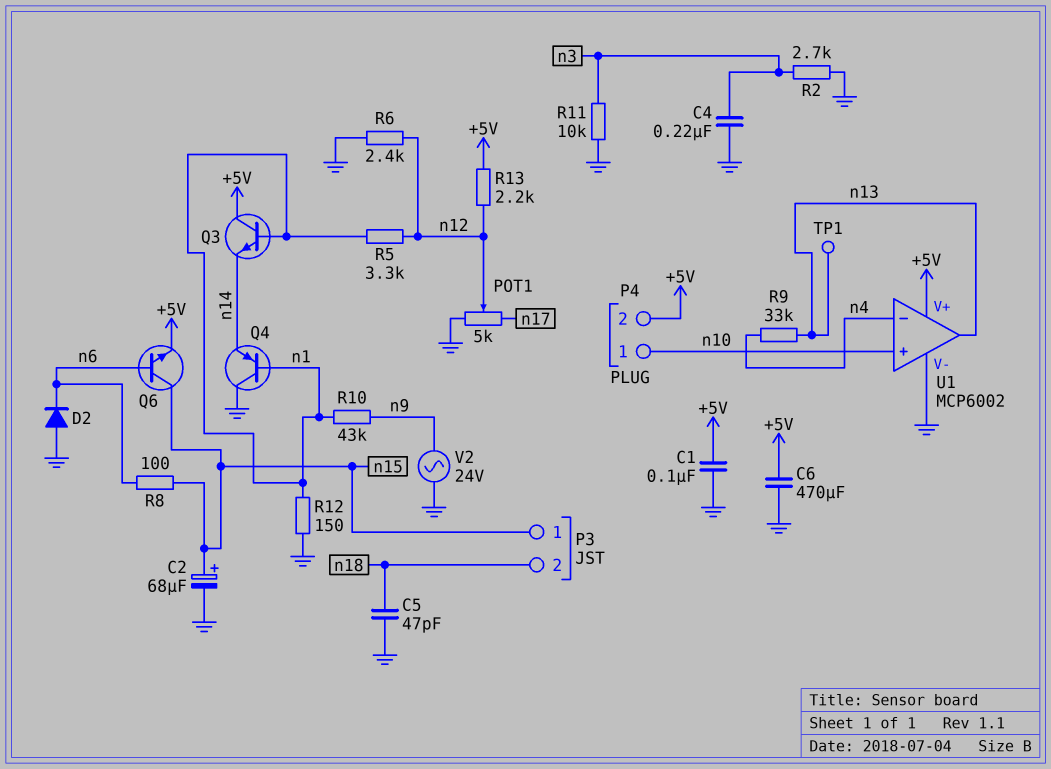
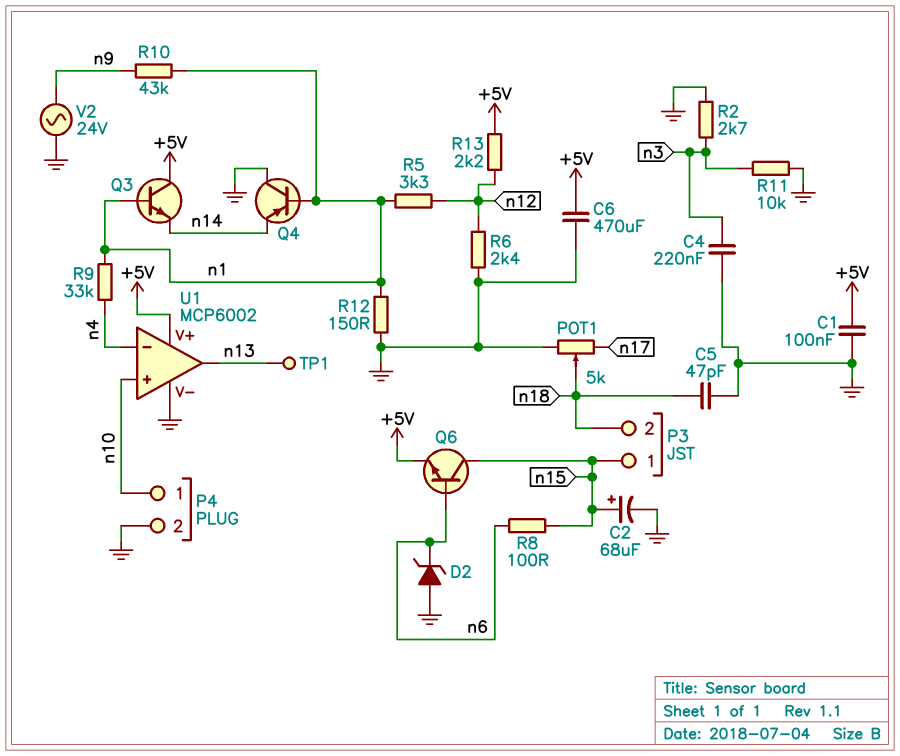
D2: diode (A GND, K n6) -> zener (A GND, K n6)
P4 pin 2: +5V -> GND
POT1: 5k (GND, n17, wiper n12) -> 5k (GND, n17, wiper n18)
R9: 33k (n4, n13) -> 33k (n1, n4)

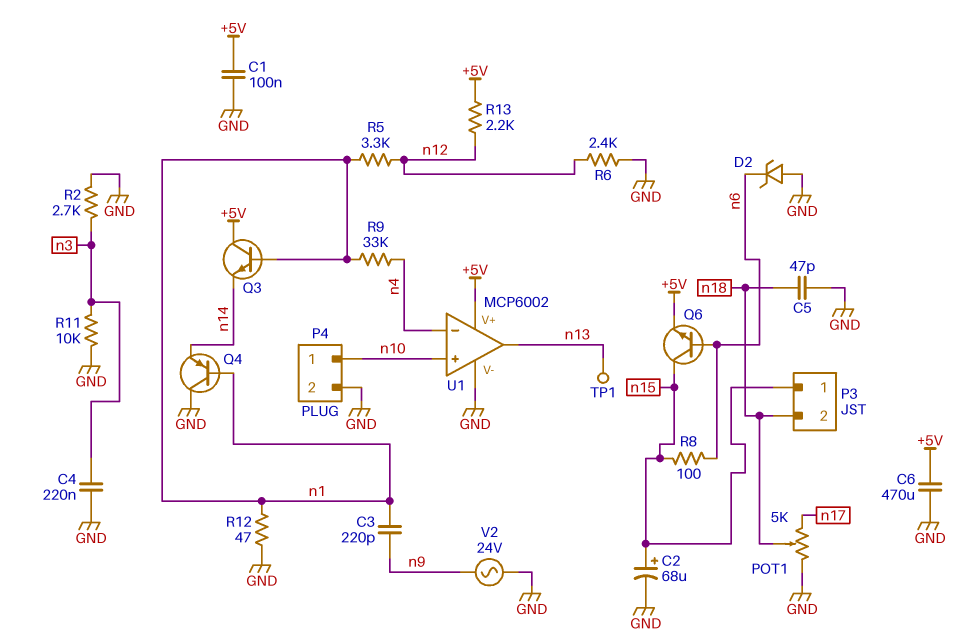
C3: none -> 220pF (n1, n9)
R10: 43k (n1, n9) -> none
R12: 150 (GND, n1) -> 47 (GND, n1)

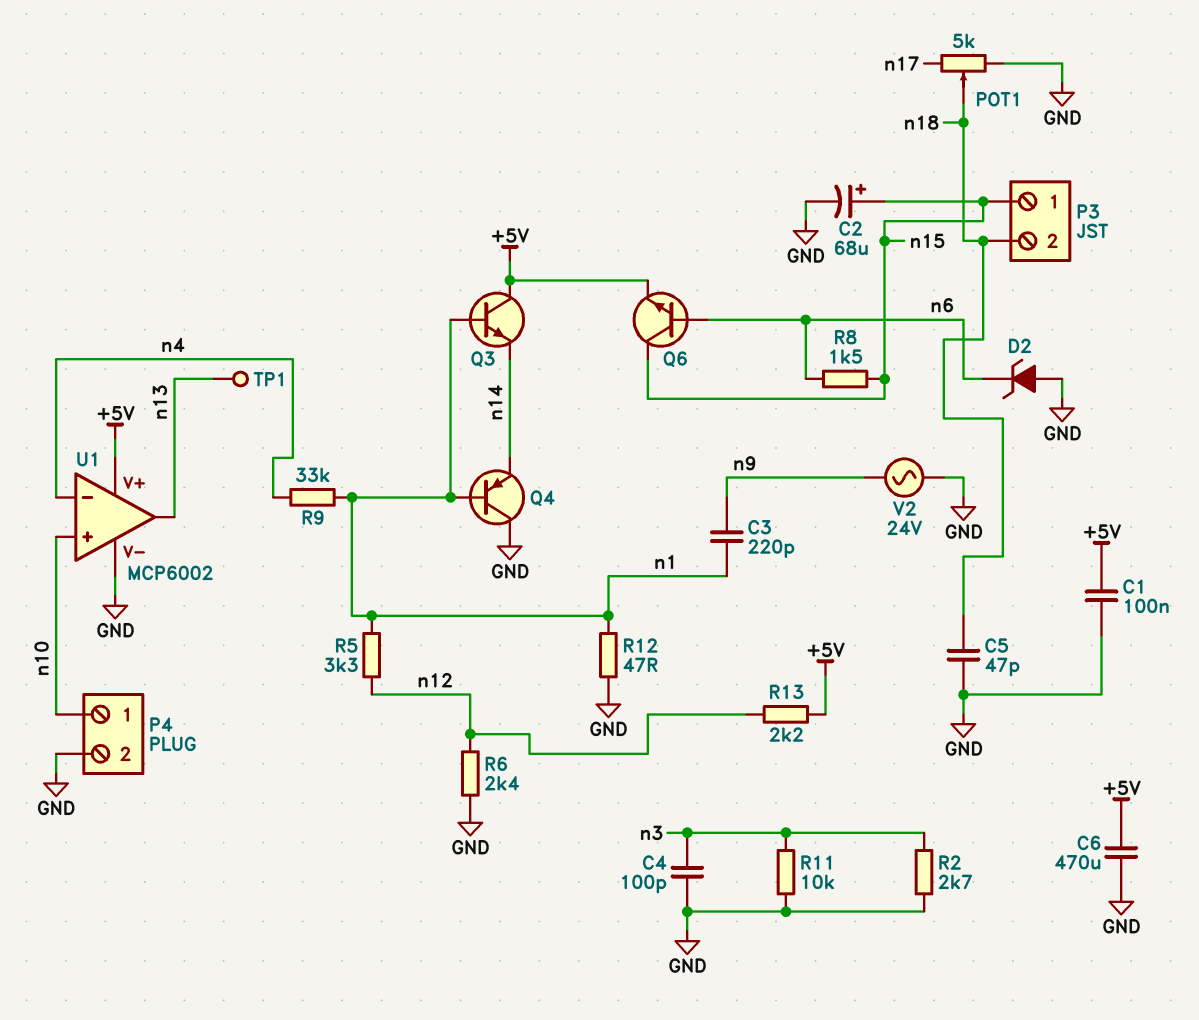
C4: 220nF (GND, n3) -> 100pF (GND, n3)
R8: 100 (n6, n15) -> 1.5k (n6, n15)

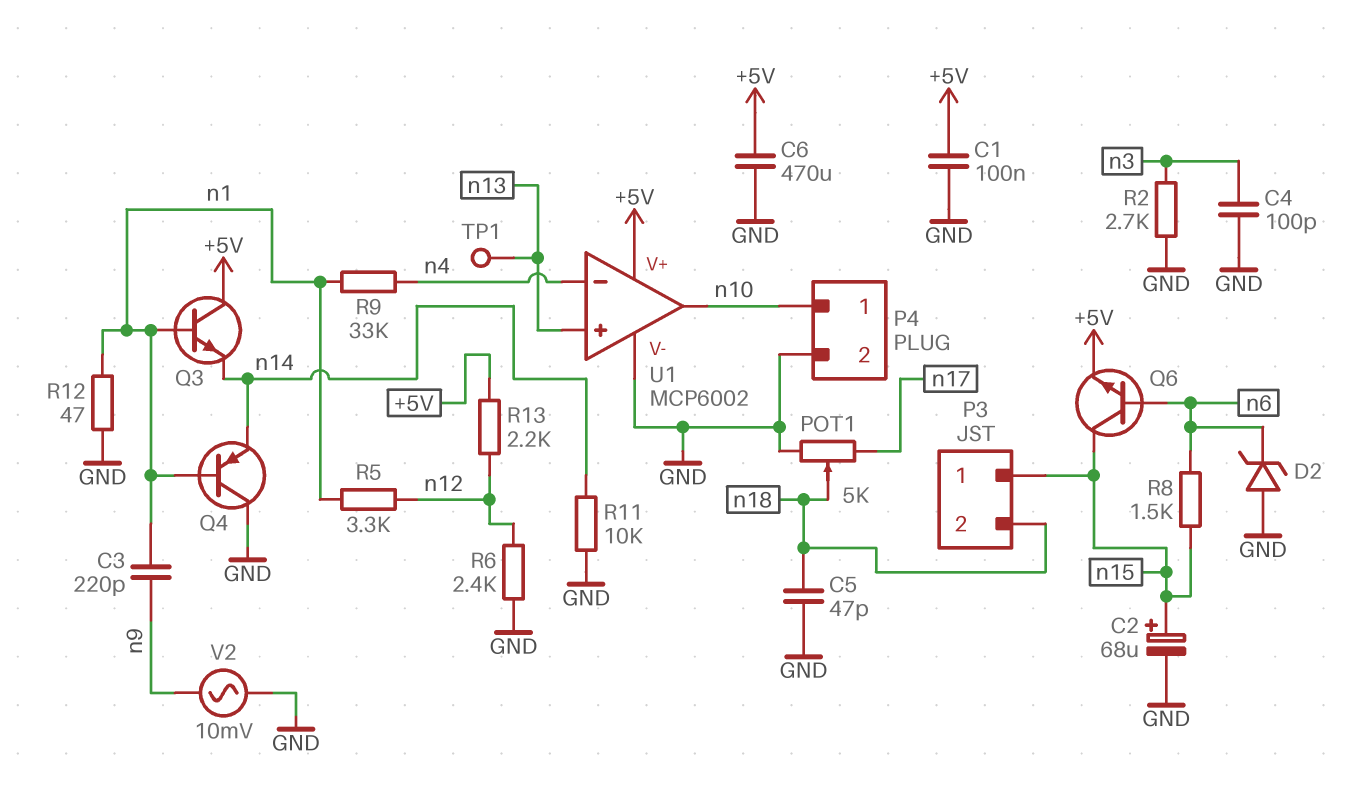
R11: 10k (GND, n3) -> 10k (GND, n14)
U1 pin in+: n10 -> n13
U1 pin out: n13 -> n10
V2: AC 24V (GND, n9) -> AC 10mV (GND, n9)

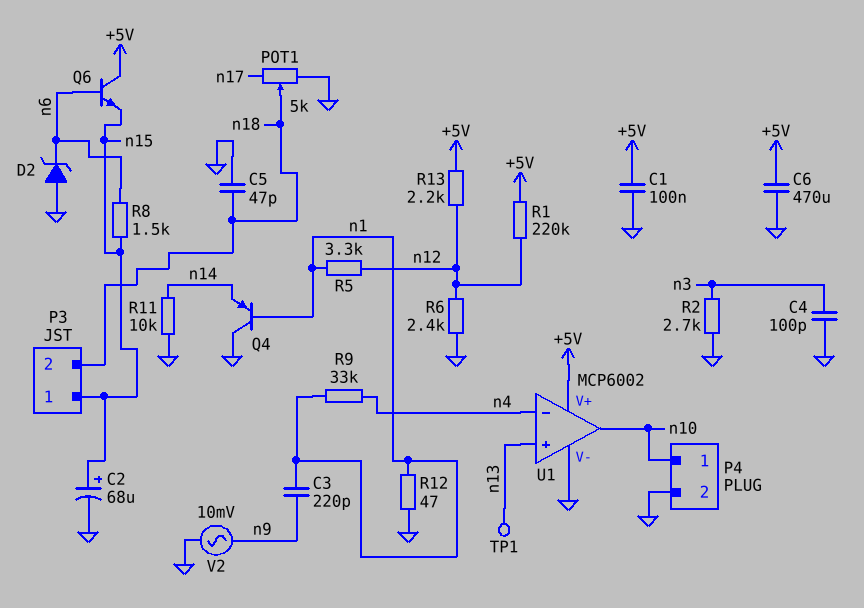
Q3: NPN (B n1, C +5V, E n14) -> none
Q6: NPN (B n6, C n15, E +5V) -> NPN (B n6, C +5V, E n15)
R1: none -> 220k (+5V, n12)

